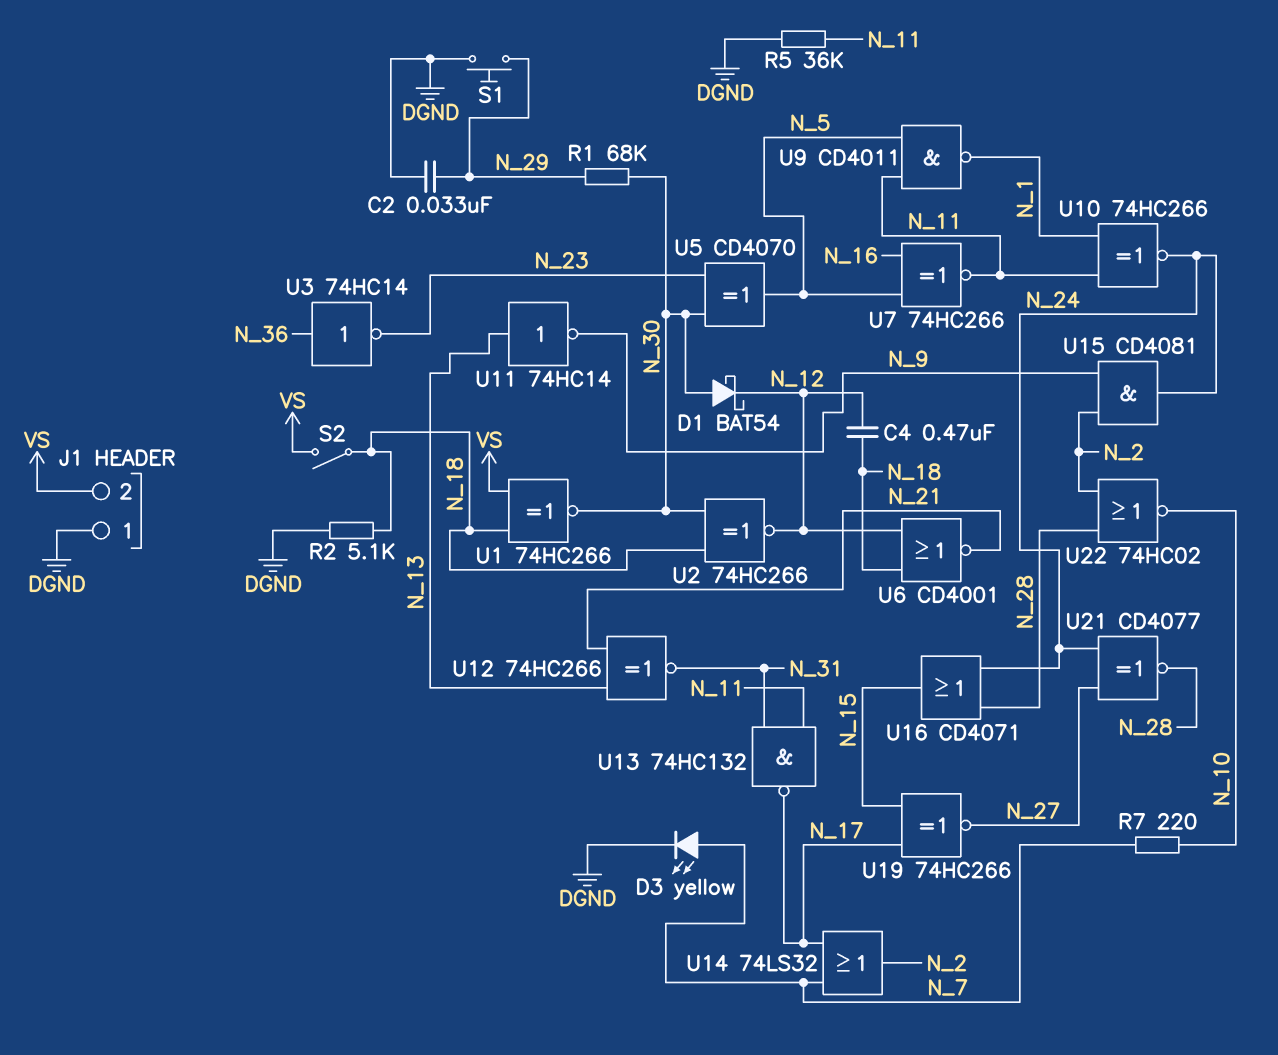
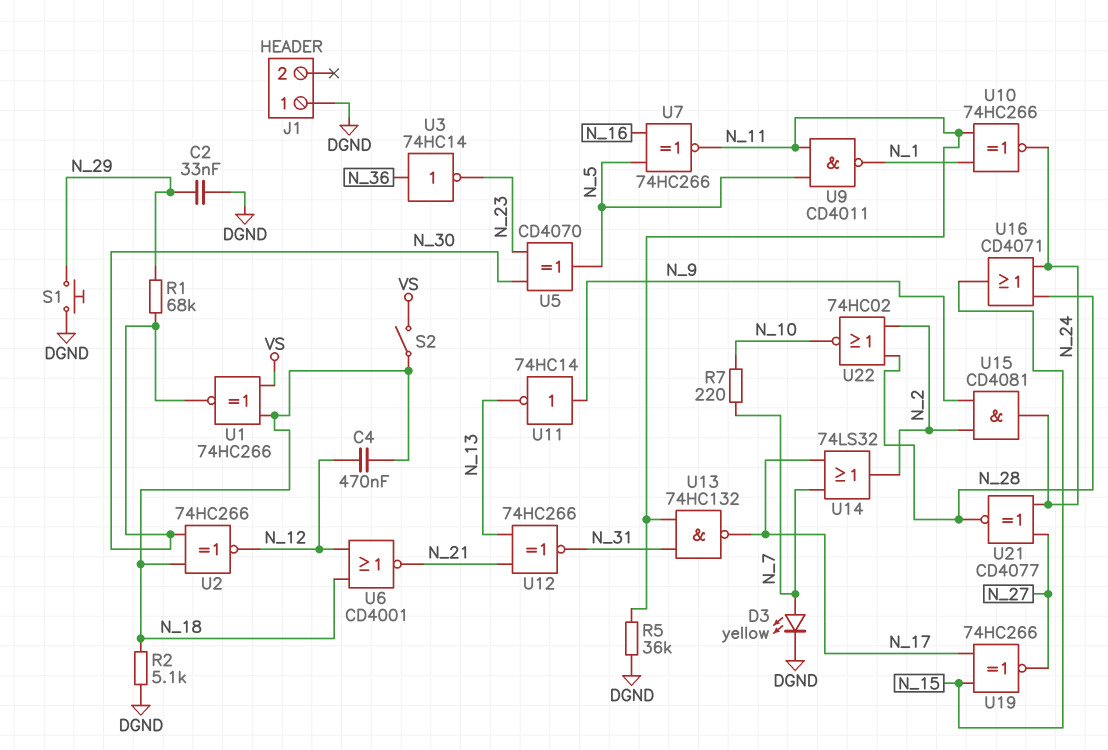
D1: schottky BAT54 (A N_30, K N_12) -> none
J1 pin 2: VS -> none
U11: NOT 74HC14 (in N_13, out N_9) -> NOT 74HC14 (in N_9, out N_13)

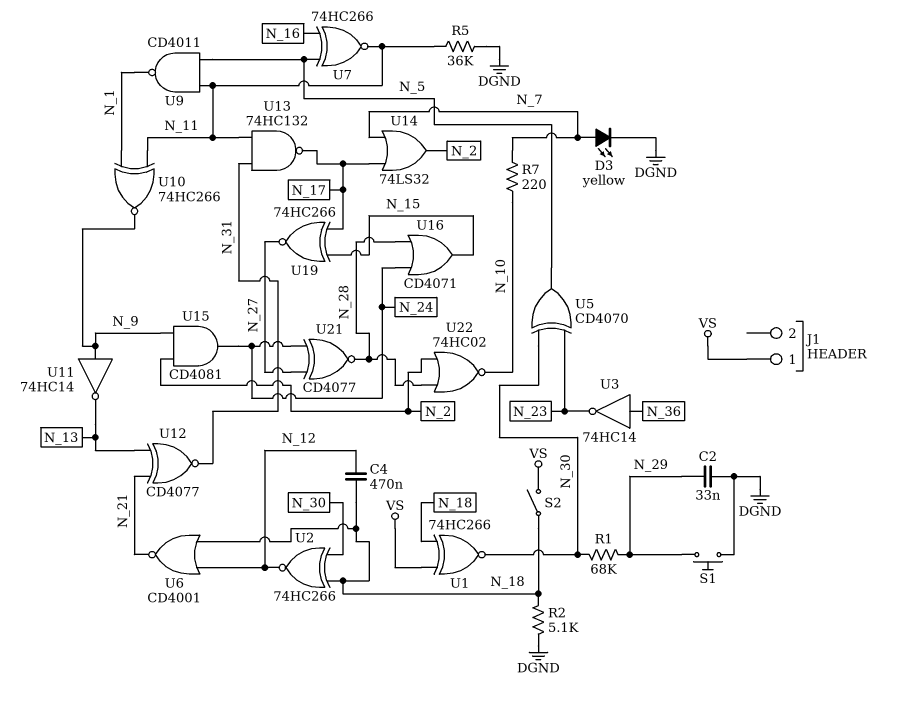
J1 pin 1: DGND -> VS
U10: XNOR 74HC266 (in N_1, in N_11, out N_24) -> XNOR 74HC266 (in N_1, in N_11, out N_9)
U12: XNOR 74HC266 (in N_13, in N_21, out N_31) -> XNOR CD4077 (in N_13, in N_21, out N_31)

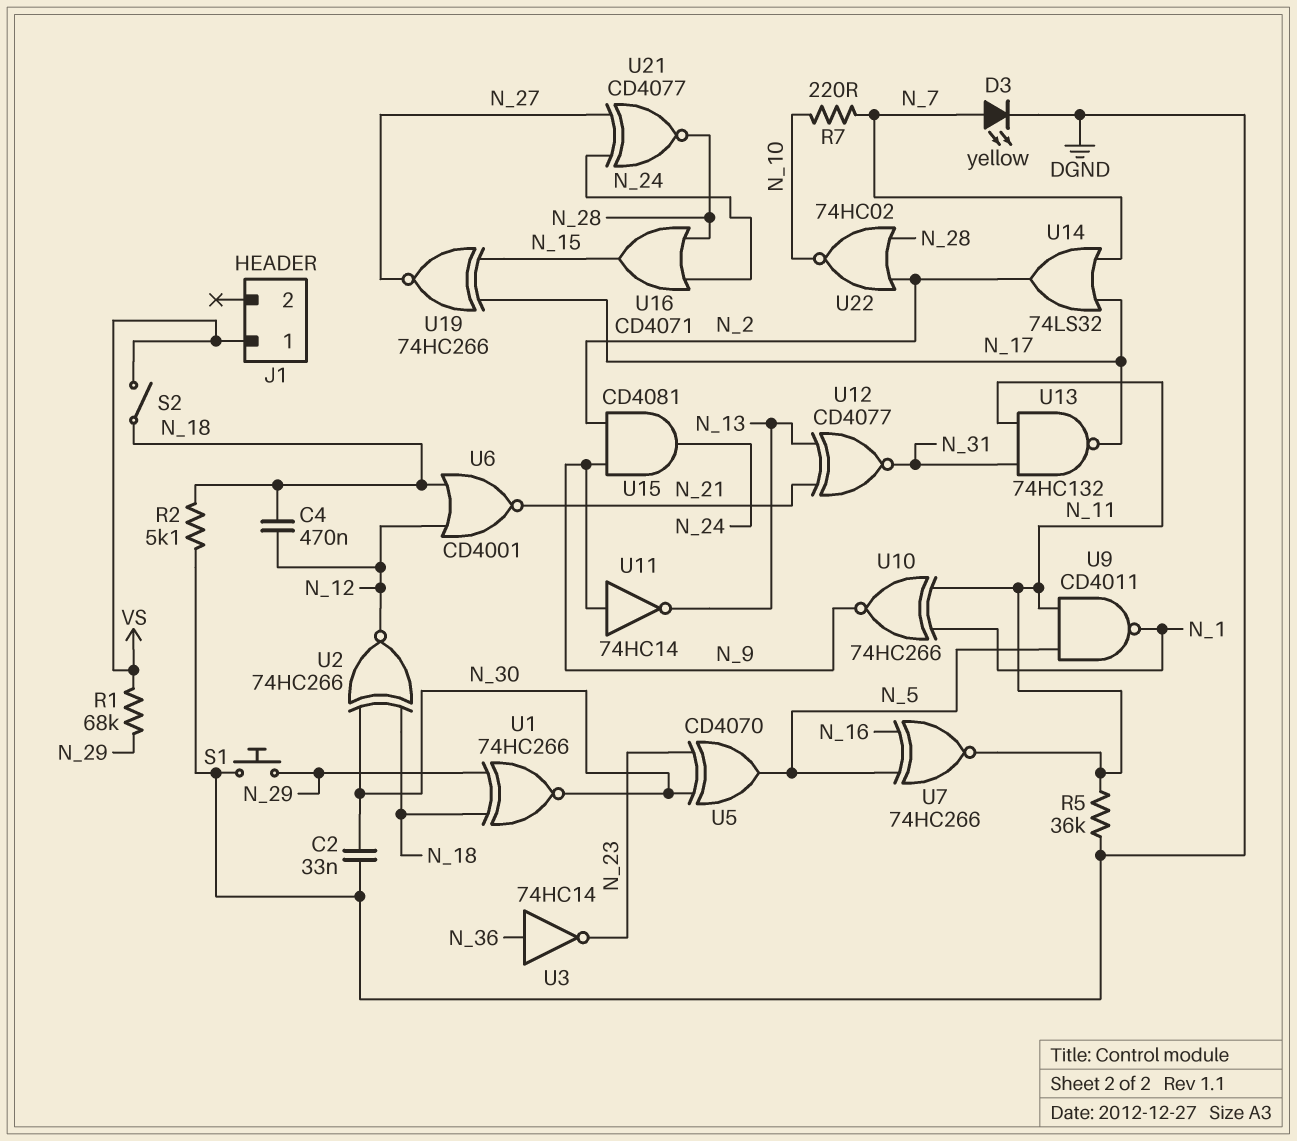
C2: 33nF (DGND, N_29) -> 33nF (DGND, N_30)
R1: 68k (N_29, N_30) -> 68k (N_29, VS)
U1: XNOR 74HC266 (in N_18, in VS, out N_30) -> XNOR 74HC266 (in N_18, in N_29, out N_30)

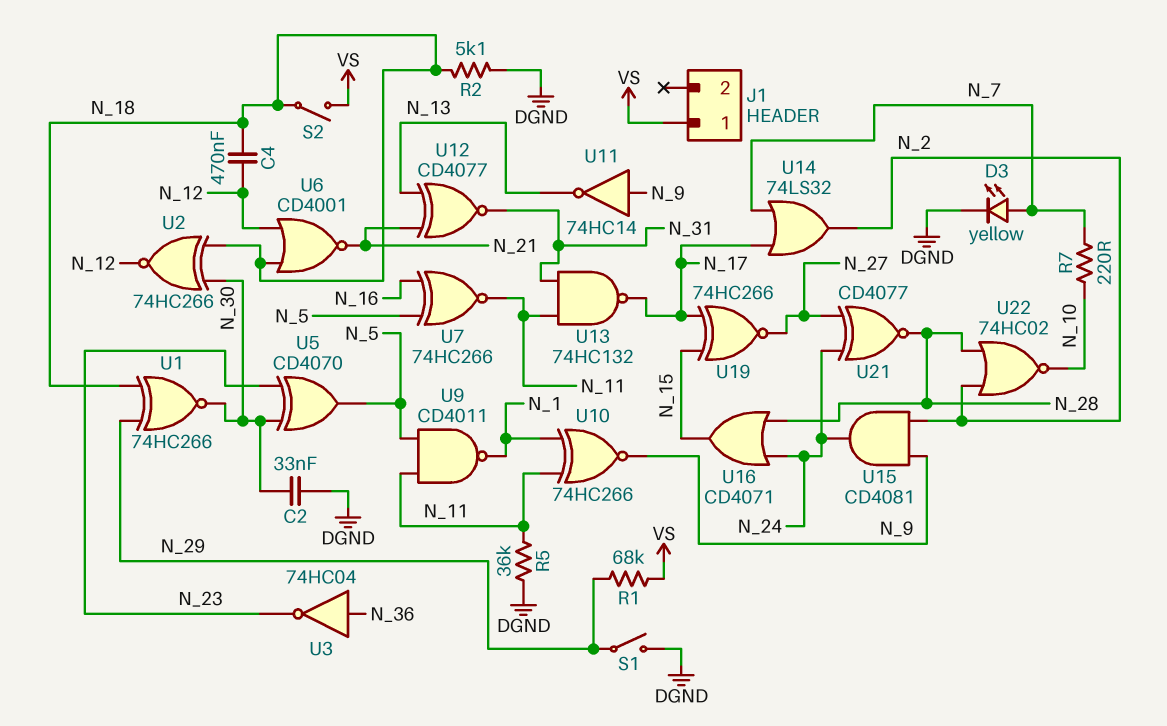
S1: button (DGND, N_29) -> switch (DGND, N_29)
U3: NOT 74HC14 (in N_36, out N_23) -> NOT 74HC04 (in N_36, out N_23)

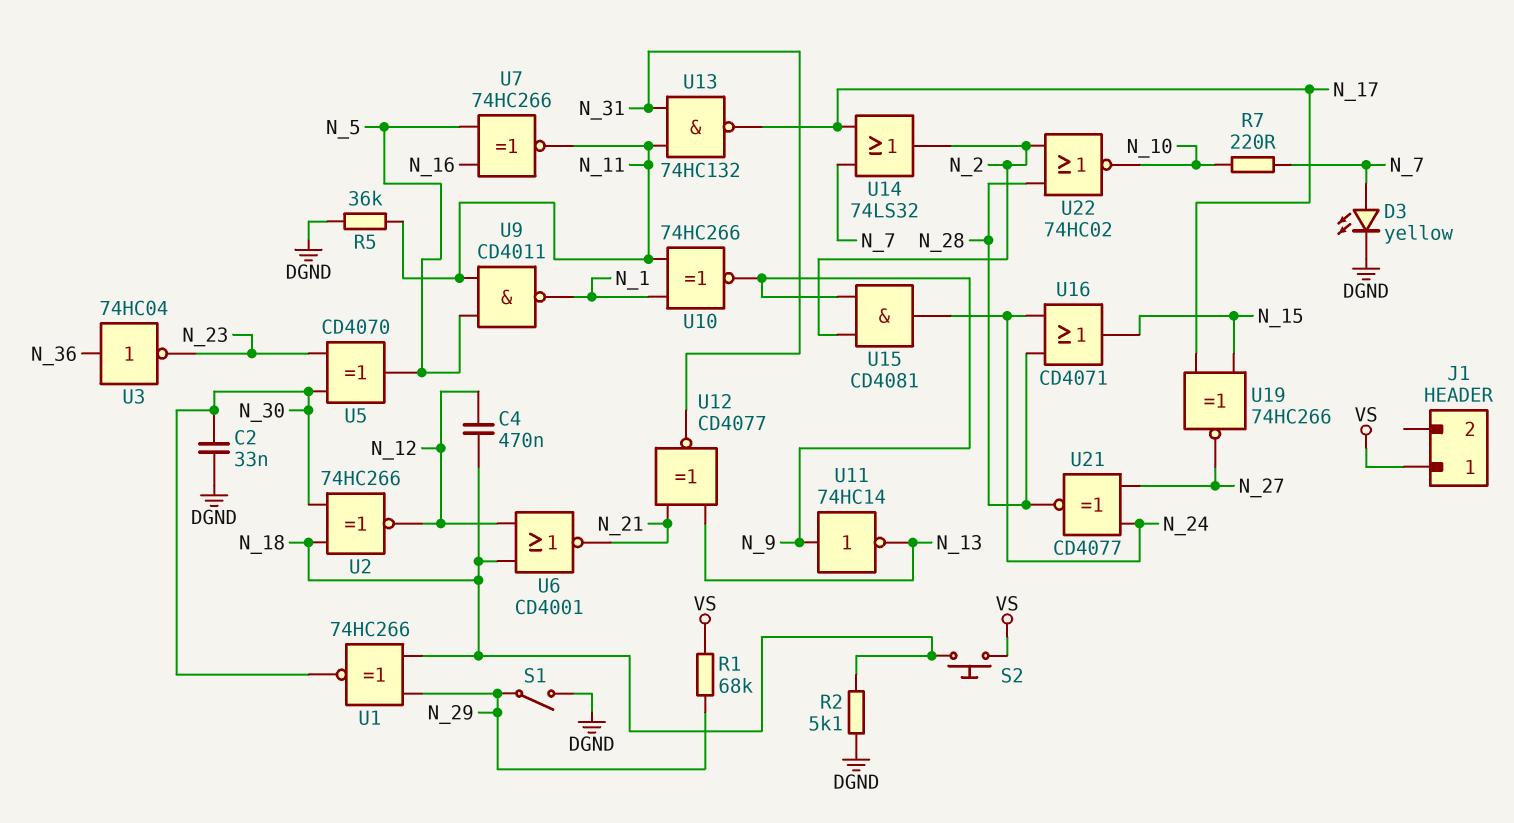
S2: switch (N_18, VS) -> button (N_18, VS)

